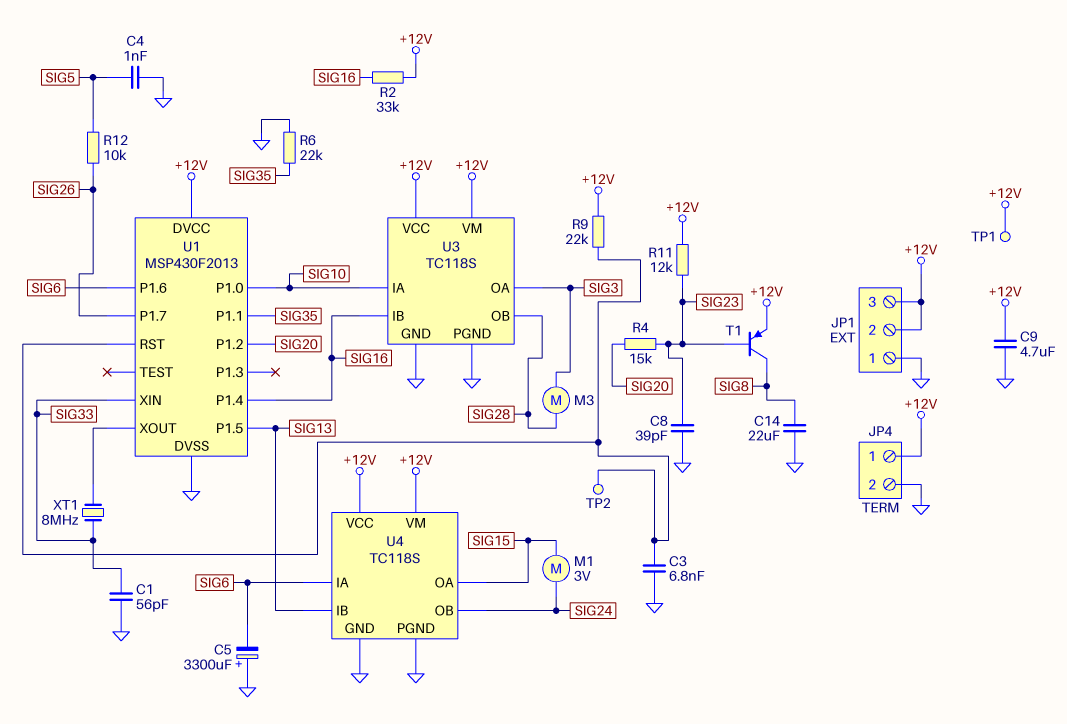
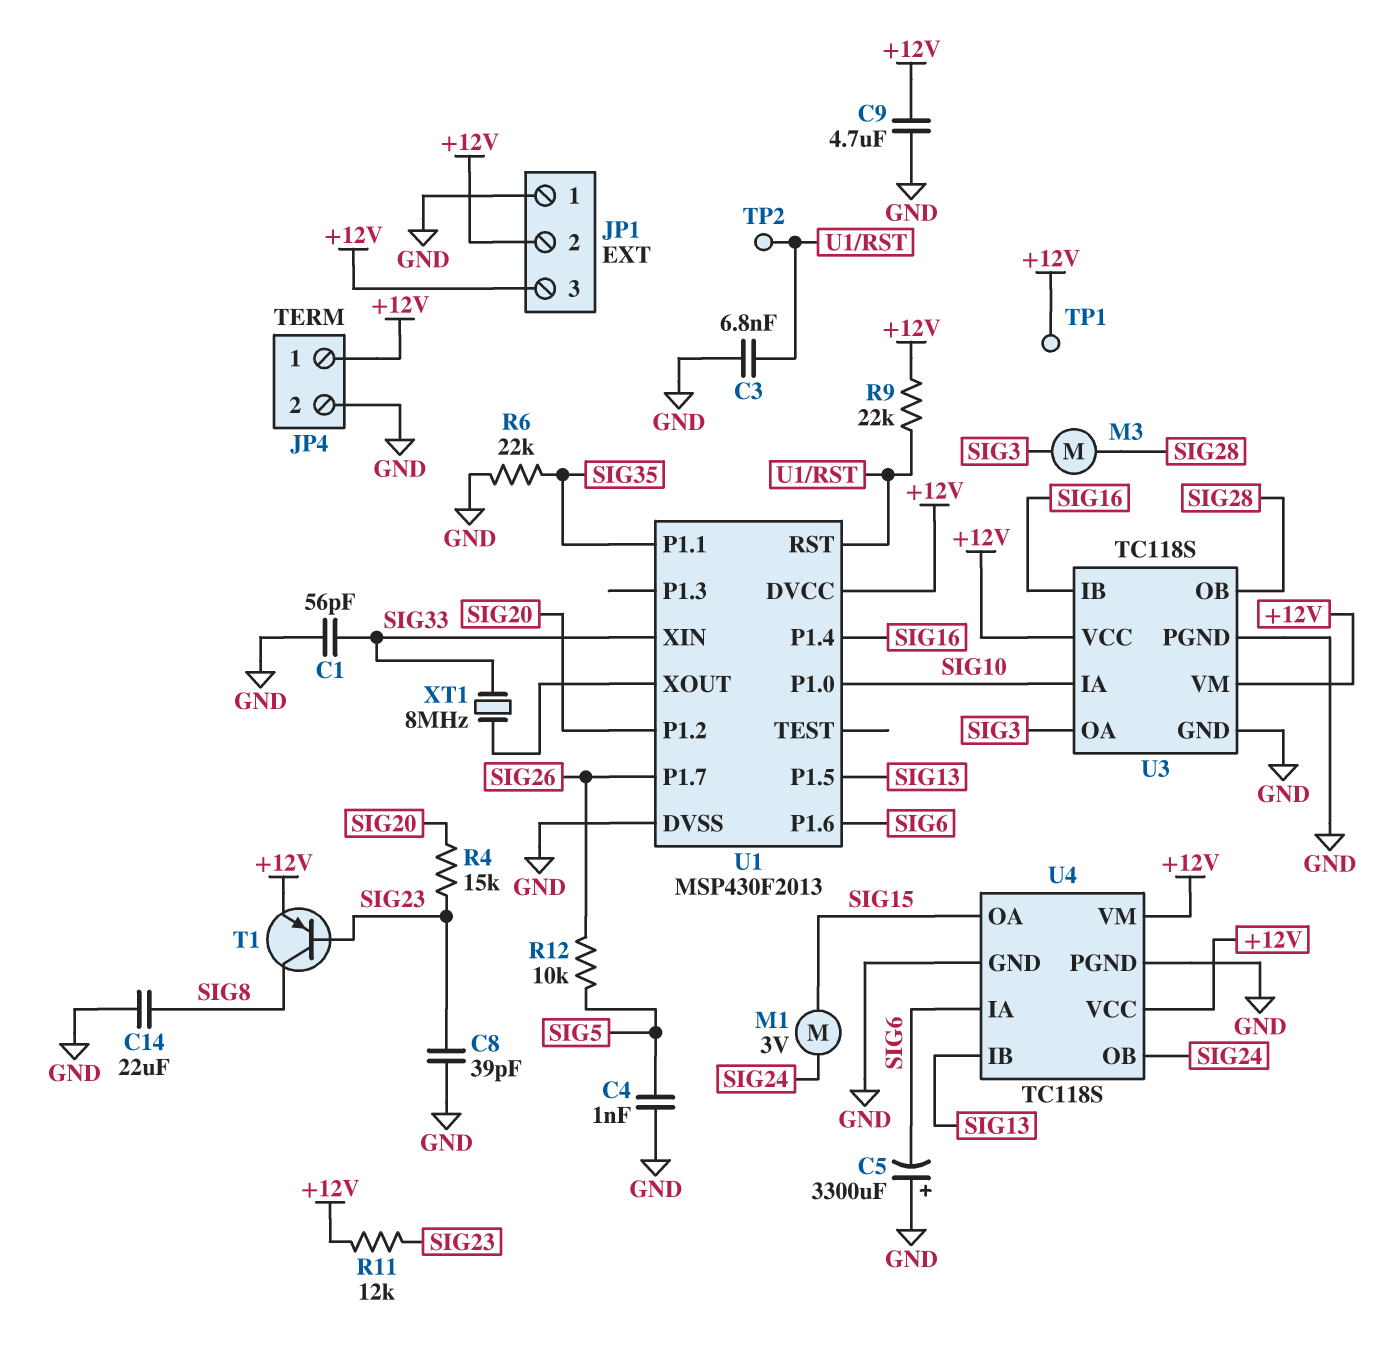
R2: 33k (+12V, SIG16) -> none

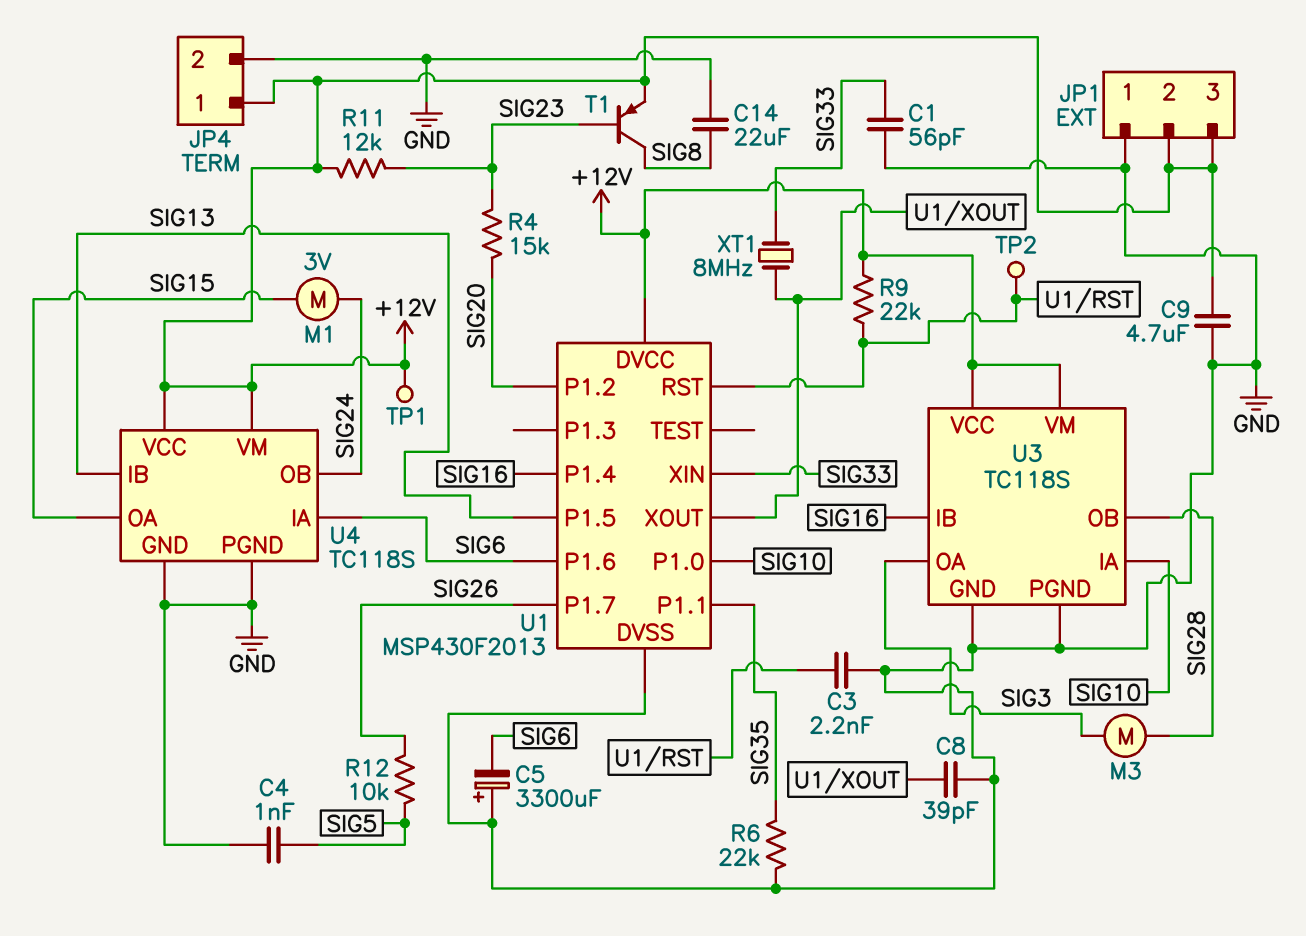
C3: 6.8nF (GND, U1/RST) -> 2.2nF (GND, U1/RST)
C8: 39pF (GND, SIG23) -> 39pF (GND, U1/XOUT)

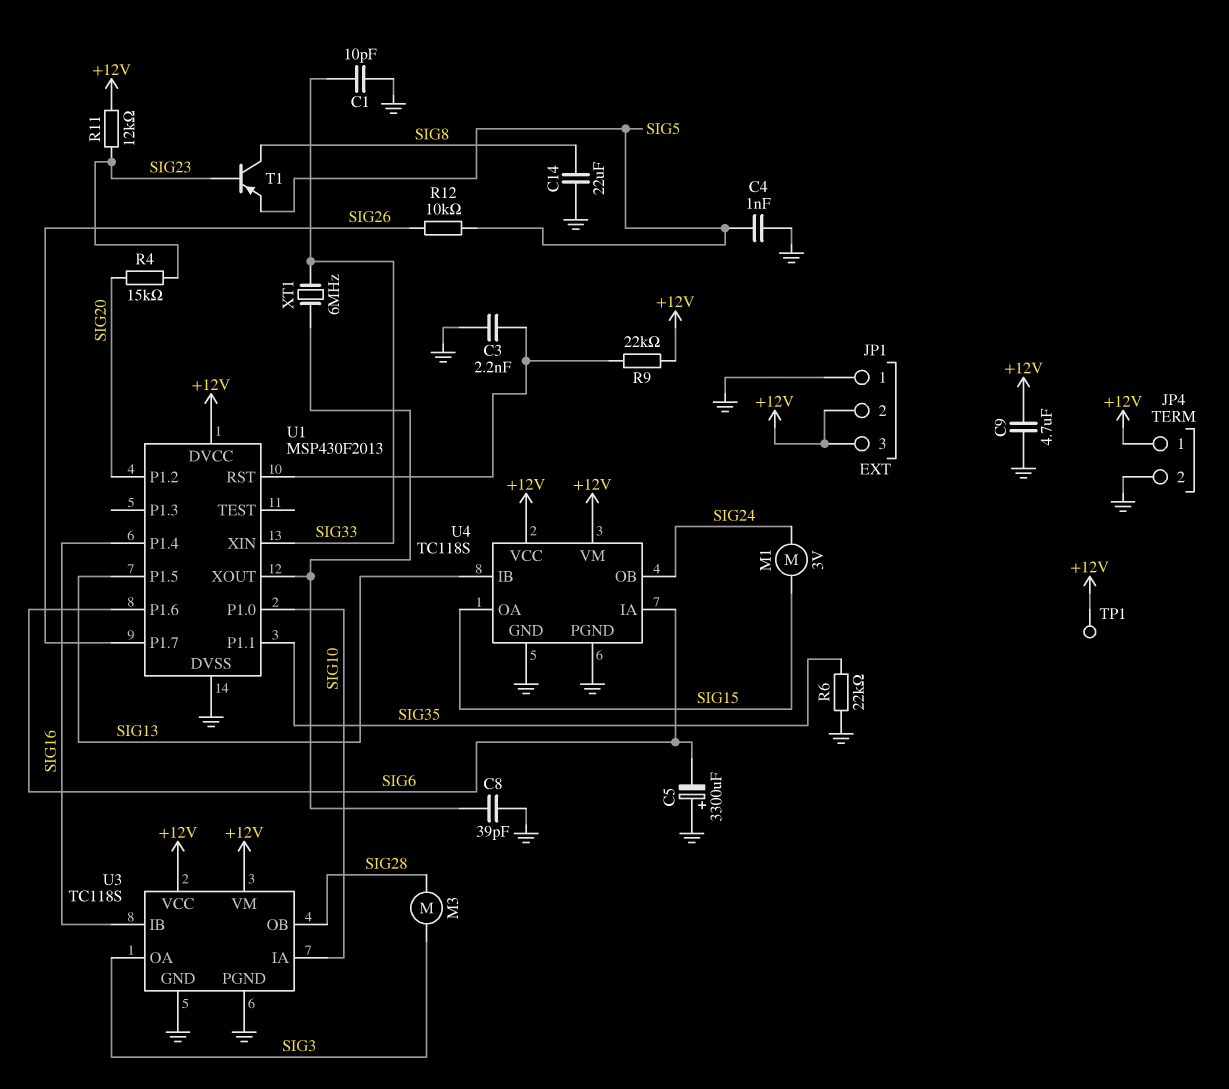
C1: 56pF (GND, SIG33) -> 10pF (GND, SIG33)
T1: PNP (B SIG23, C SIG8, E +12V) -> PNP (B SIG23, C SIG8, E SIG5)
TP2: test point (U1/RST) -> none
XT1: 8MHz (SIG33, U1/XOUT) -> 6MHz (SIG33, U1/XOUT)

